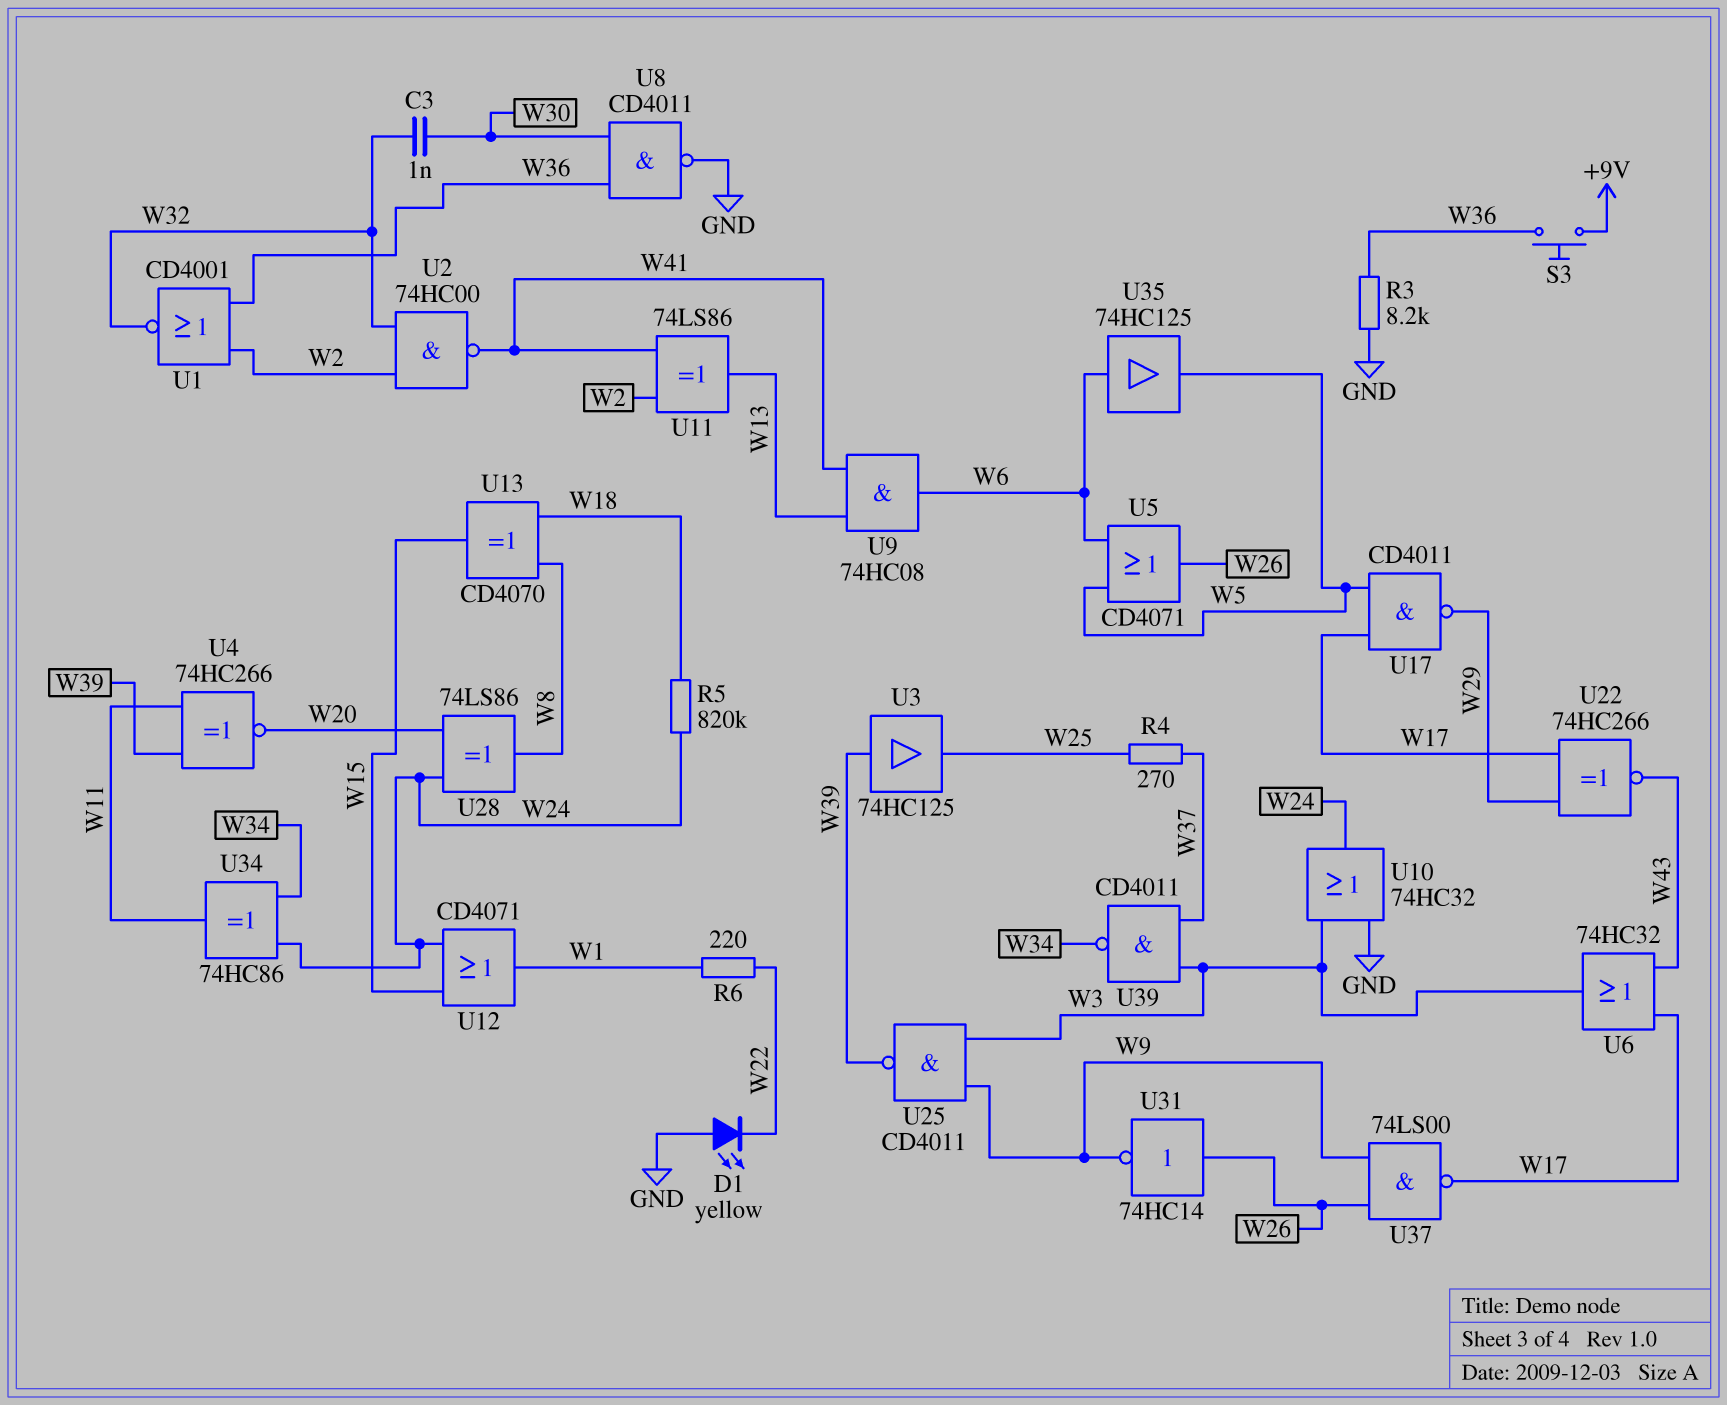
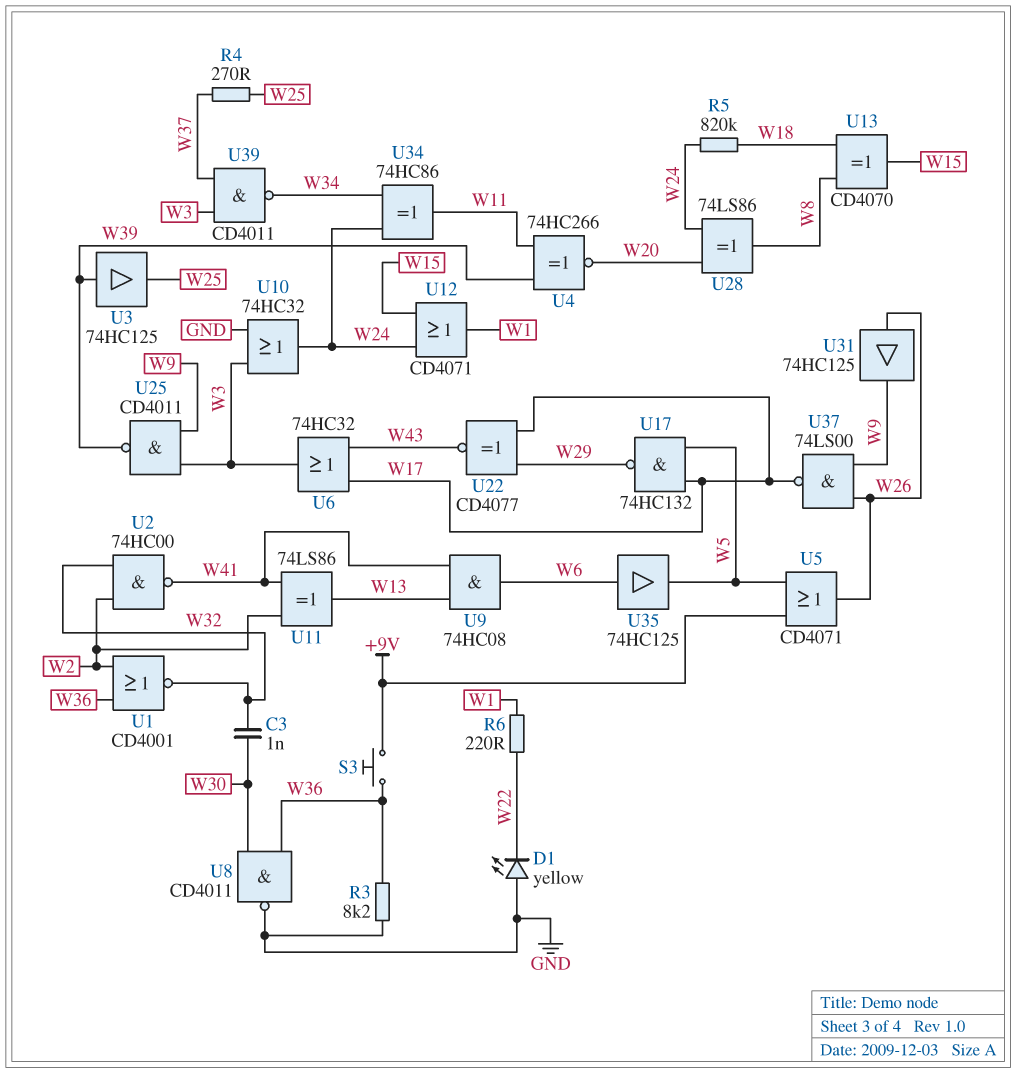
U5: OR CD4071 (in W5, in W6, out W26) -> OR CD4071 (in +9V, in W5, out W26)
U17: NAND CD4011 (in W5, in W17, out W29) -> NAND 74HC132 (in W5, in W17, out W29)
U22: XNOR 74HC266 (in W17, in W29, out W43) -> XNOR CD4077 (in W17, in W29, out W43)
U31: NOT 74HC14 (in W26, out W9) -> buffer 74HC125 (in W26, out W9)

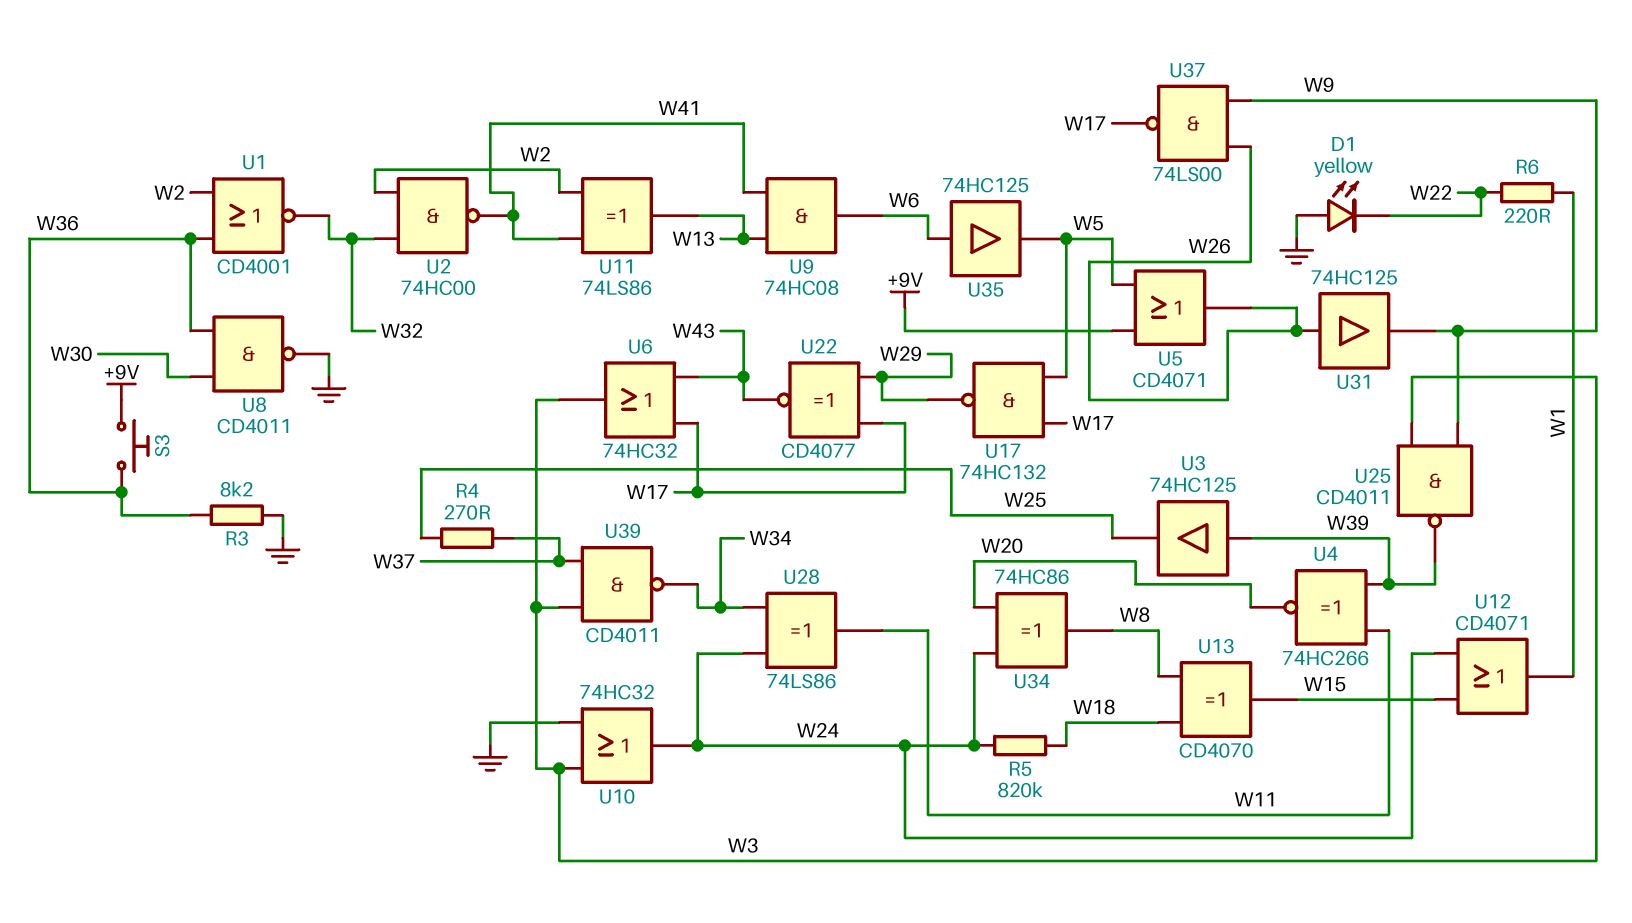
C3: 1nF (W30, W32) -> none
U28: XOR 74LS86 (in W20, in W24, out W8) -> XOR 74LS86 (in W24, in W34, out W11)
U34: XOR 74HC86 (in W24, in W34, out W11) -> XOR 74HC86 (in W20, in W24, out W8)

